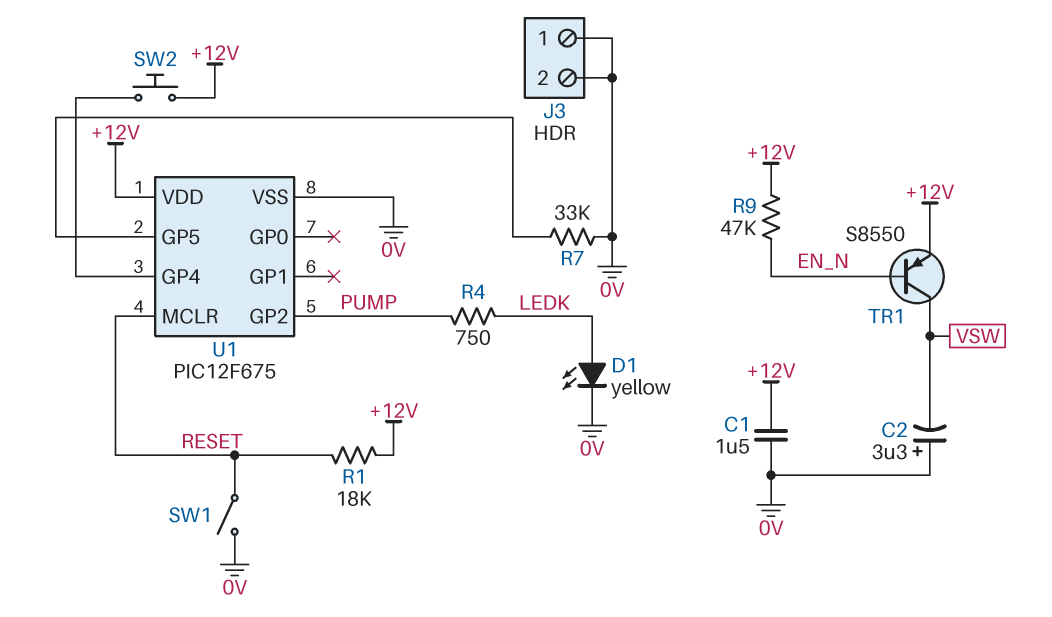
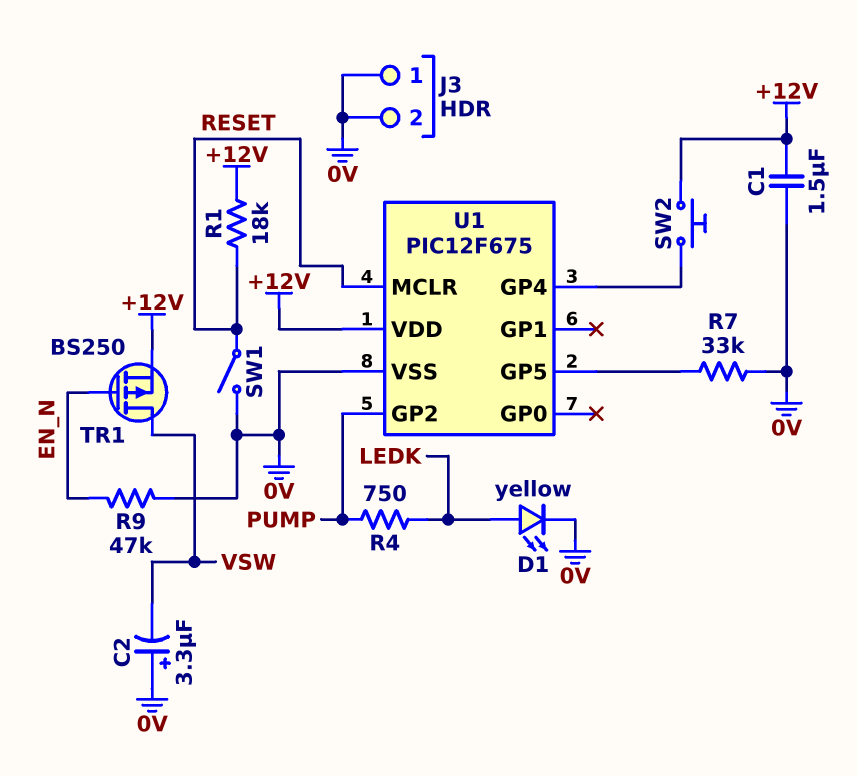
R9: 47k (+12V, EN_N) -> 47k (0V, EN_N)
TR1: PNP S8550 (B EN_N, C VSW, E +12V) -> PMOS BS250 (G EN_N, D VSW, S +12V)

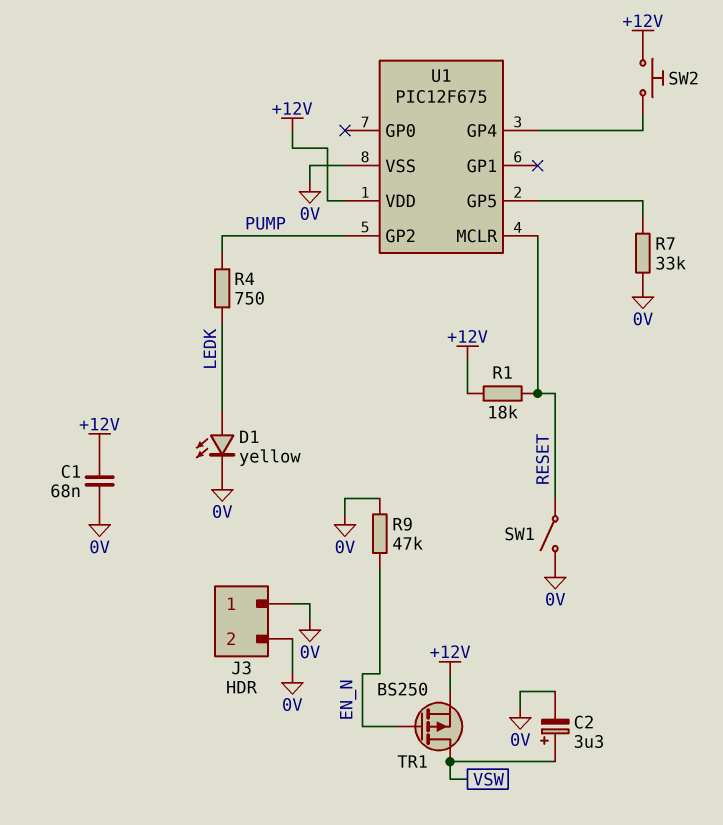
C1: 1.5uF (+12V, 0V) -> 68nF (+12V, 0V)
C2: 3.3uF (plus 0V, minus VSW) -> 3.3uF (plus VSW, minus 0V)

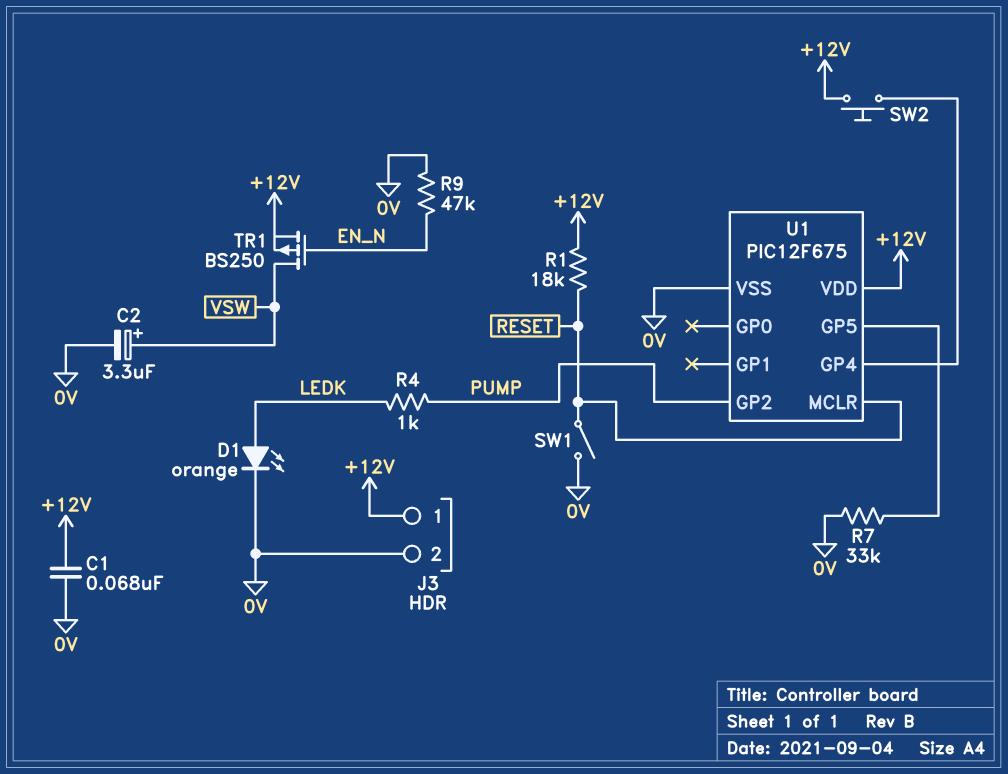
D1: LED yellow (A LEDK, K 0V) -> LED orange (A LEDK, K 0V)
J3 pin 1: 0V -> +12V
R4: 750 (LEDK, PUMP) -> 1k (LEDK, PUMP)

